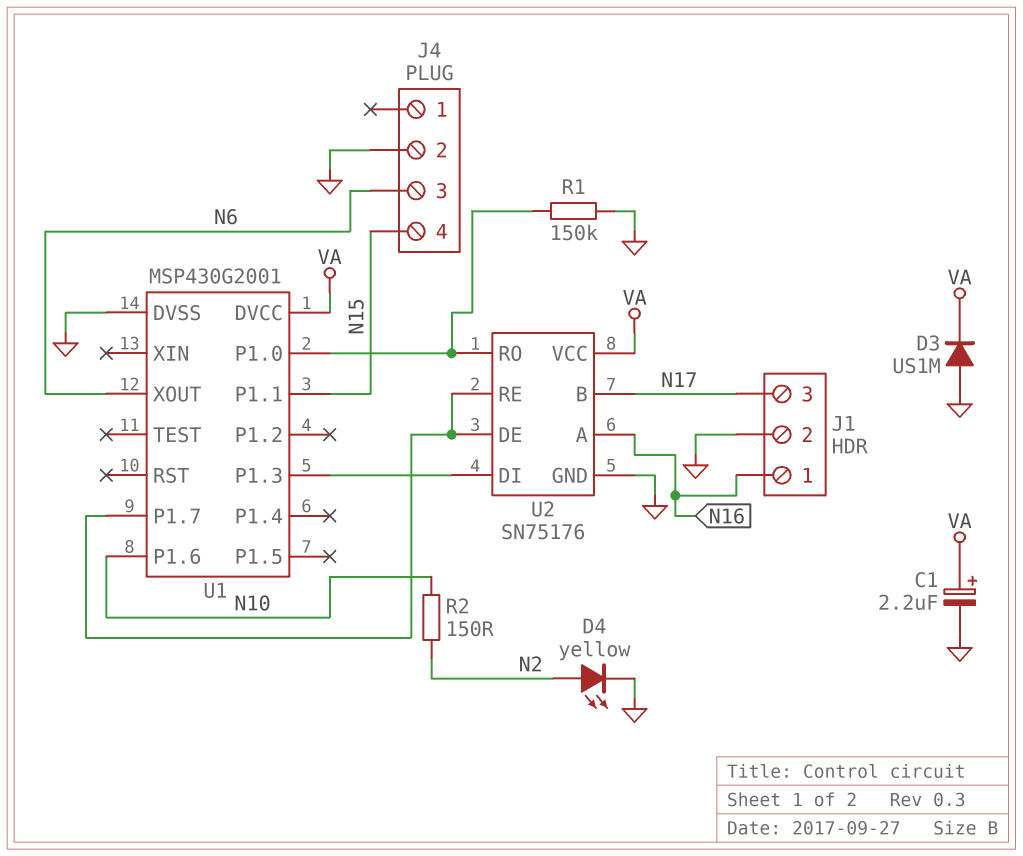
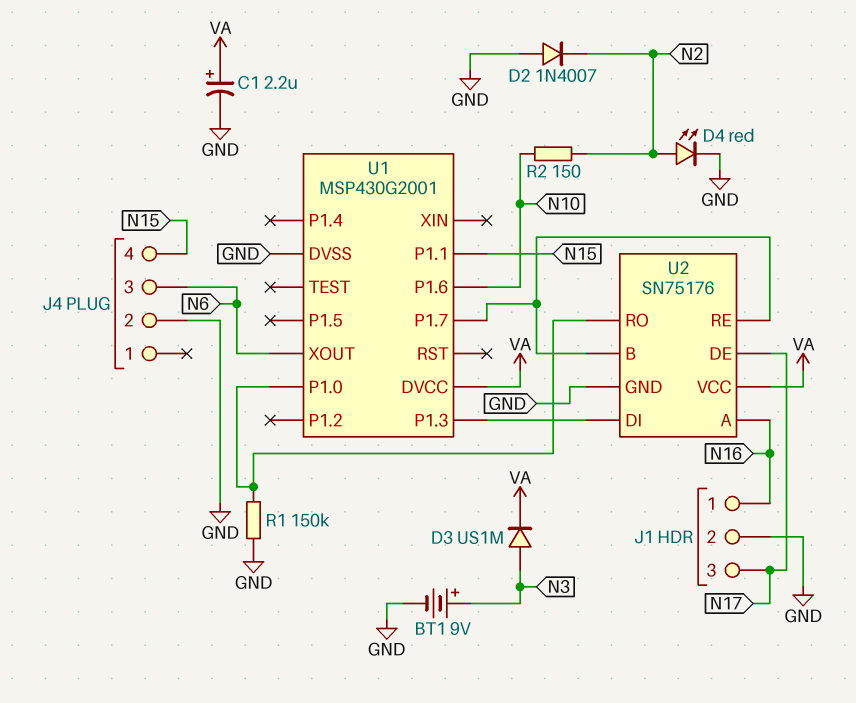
BT1: none -> 9V (plus N3, minus GND)
D2: none -> diode 1N4007 (A GND, K N2)
D3: diode US1M (A GND, K VA) -> diode US1M (A N3, K VA)
D4: LED yellow (A N2, K GND) -> LED red (A N2, K GND)
U2 pin B: N17 -> U1/P1.7
U2 pin DE: U1/P1.7 -> N17

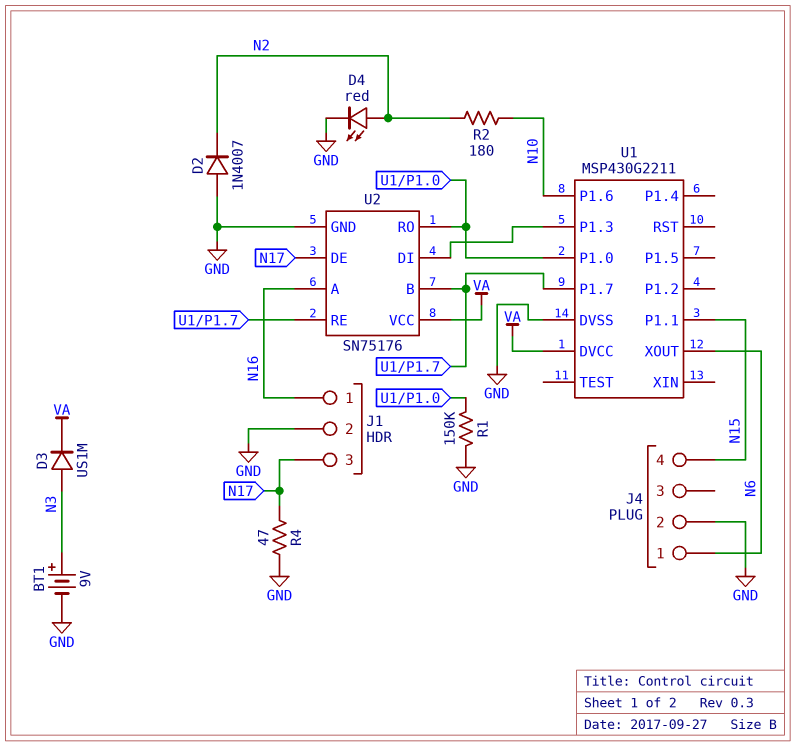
C1: 2.2uF (plus VA, minus GND) -> none
J4 pin 1: none -> N6
J4 pin 3: N6 -> none
R2: 150 (N2, N10) -> 180 (N2, N10)
R4: none -> 47 (GND, N17)
U1: MSP430G2001 -> MSP430G2211

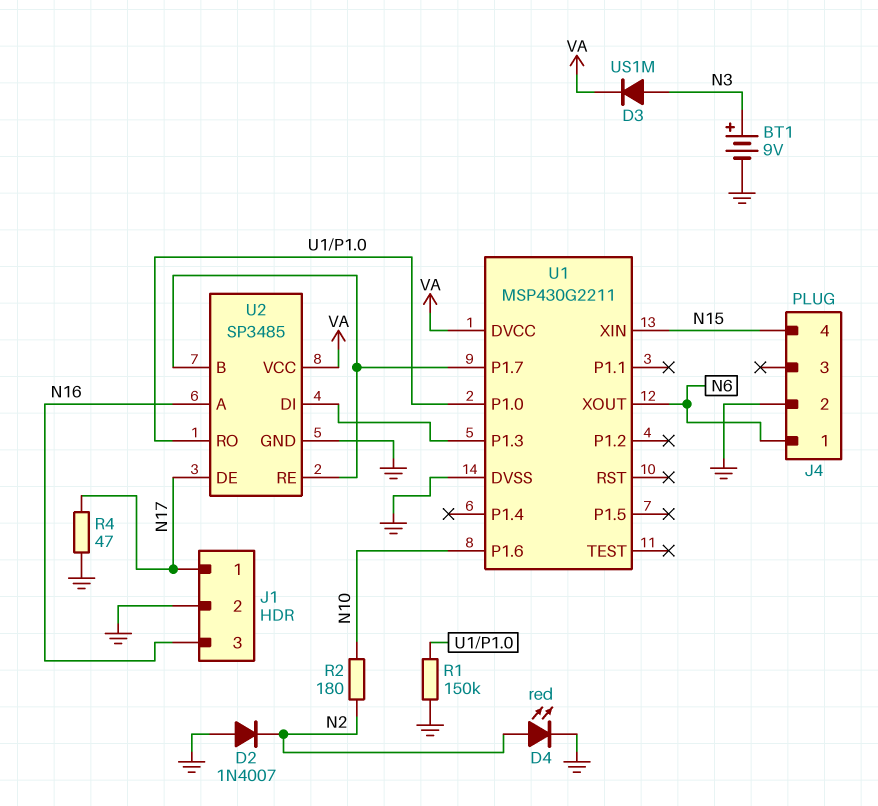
J1 pin 1: N16 -> N17
J1 pin 3: N17 -> N16
U1 pin P1.1: N15 -> none
U1 pin XIN: none -> N15
U2: SN75176 -> SP3485

